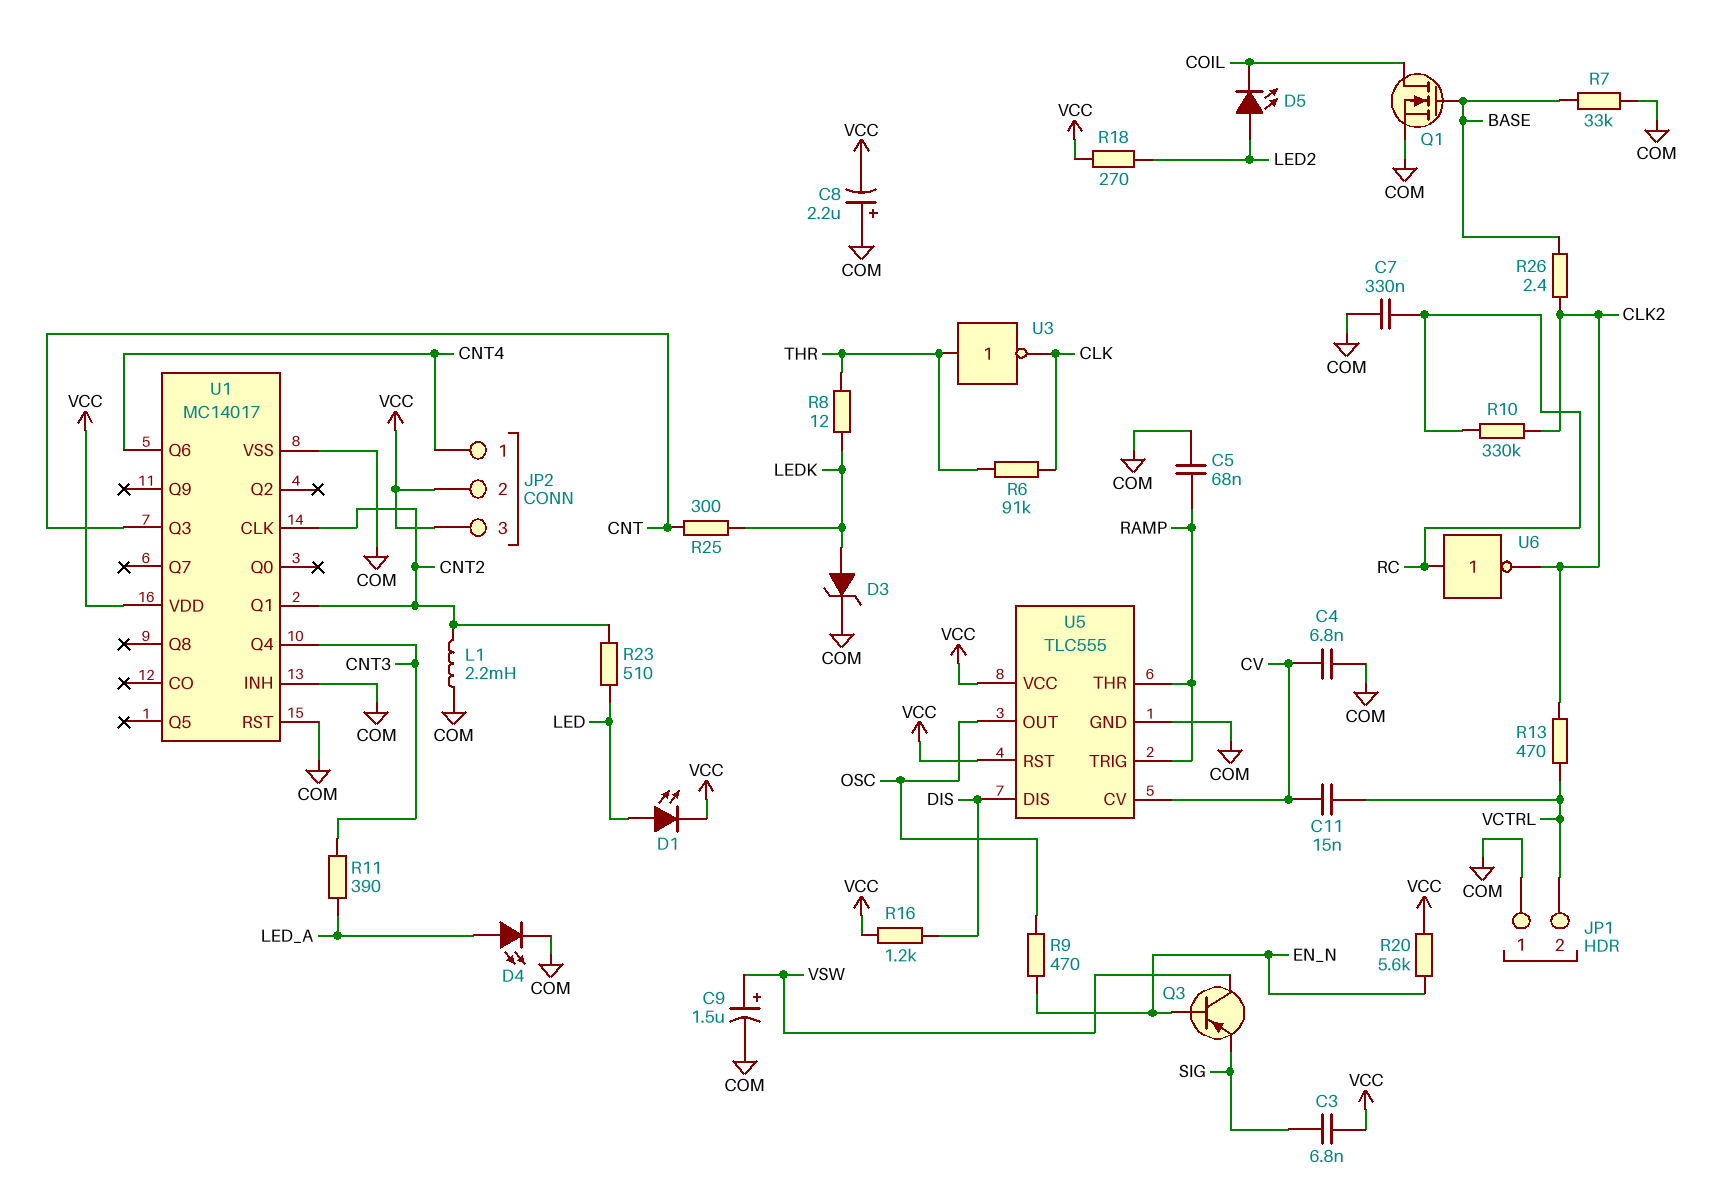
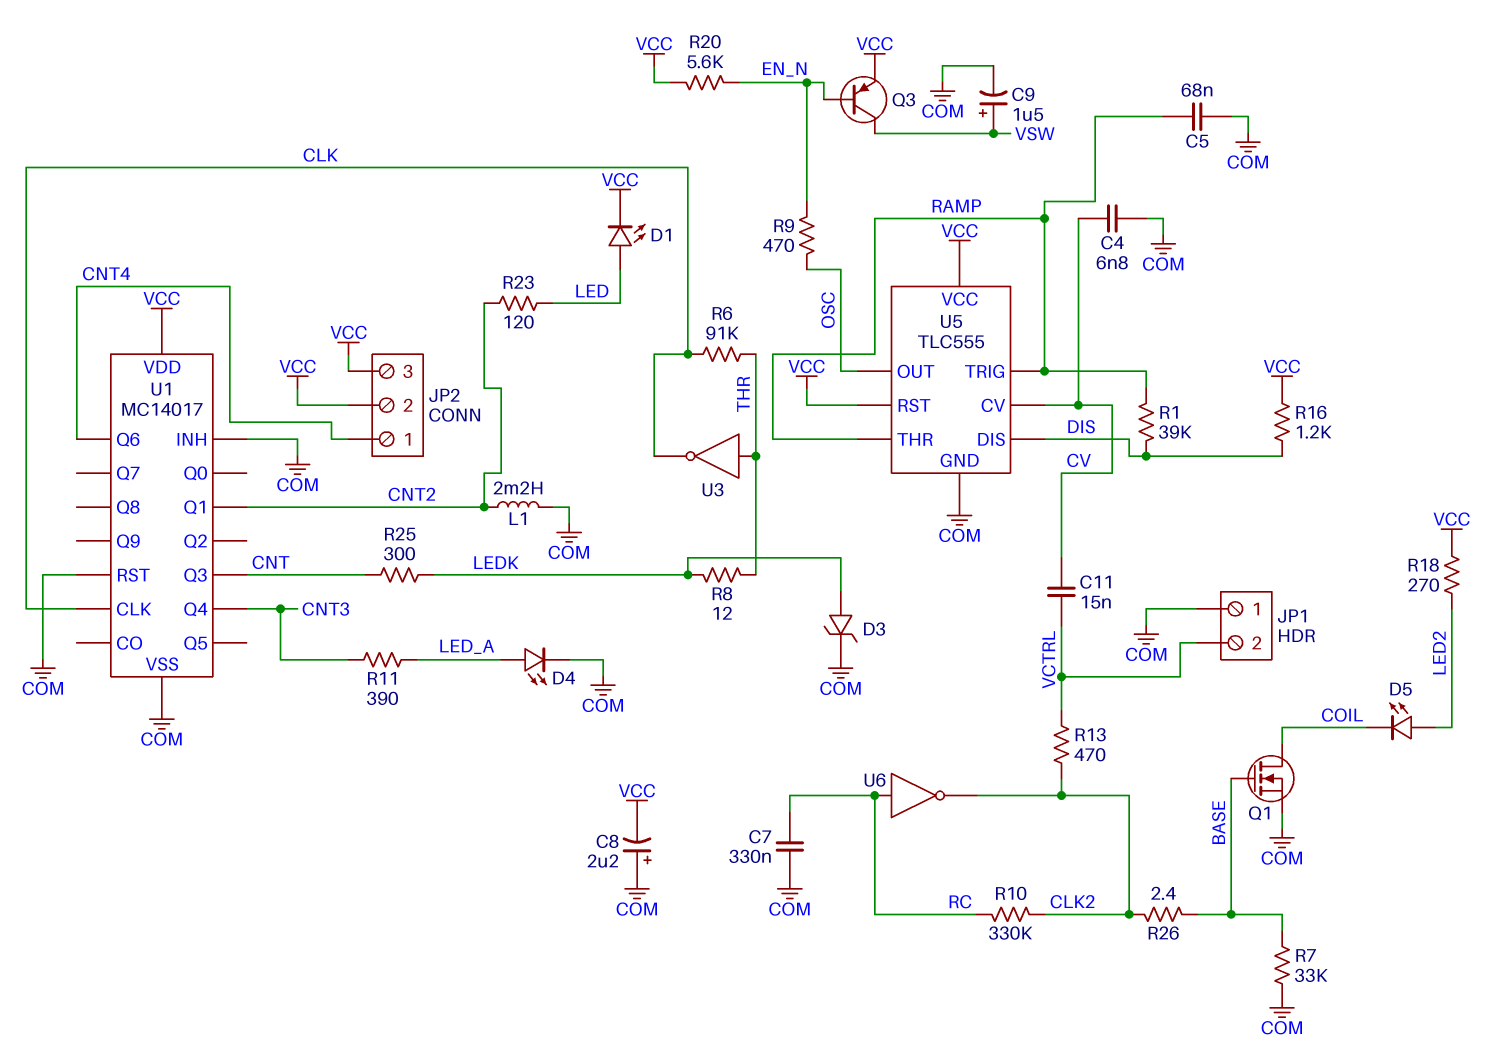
C3: 6.8nF (SIG, VCC) -> none
Q3: PNP (B EN_N, C VSW, E SIG) -> PNP (B EN_N, C VSW, E VCC)
R1: none -> 39k (DIS, RAMP)
R23: 510 (CNT2, LED) -> 120 (CNT2, LED)
U1 pin CLK: CNT2 -> CLK

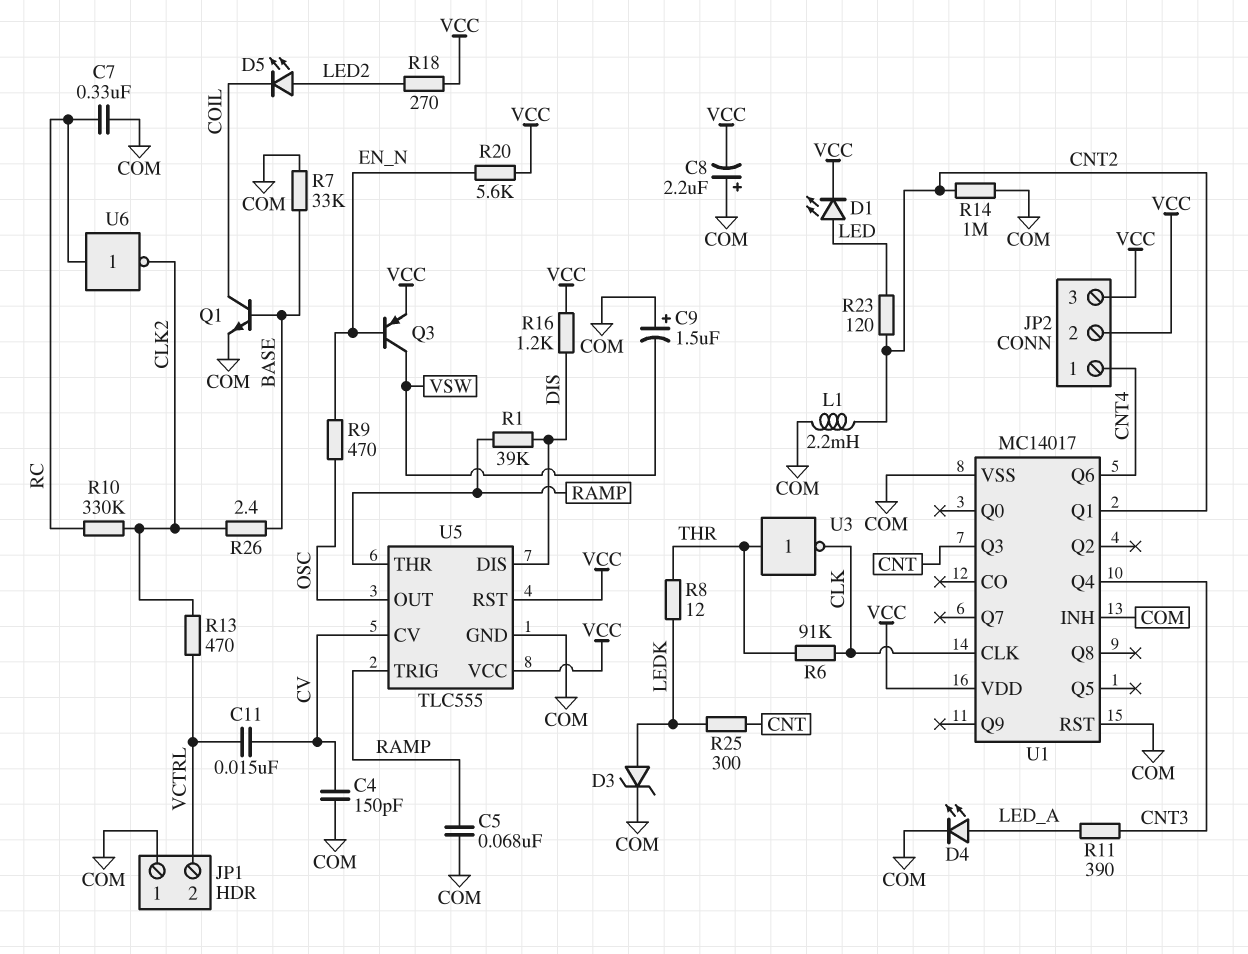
C4: 6.8nF (COM, CV) -> 150pF (COM, CV)
C9: 1.5uF (plus VSW, minus COM) -> 1.5uF (plus COM, minus VSW)
Q1: NMOS (G BASE, D COIL, S COM) -> NPN (B BASE, C COIL, E COM)
R14: none -> 1M (CNT2, COM)

